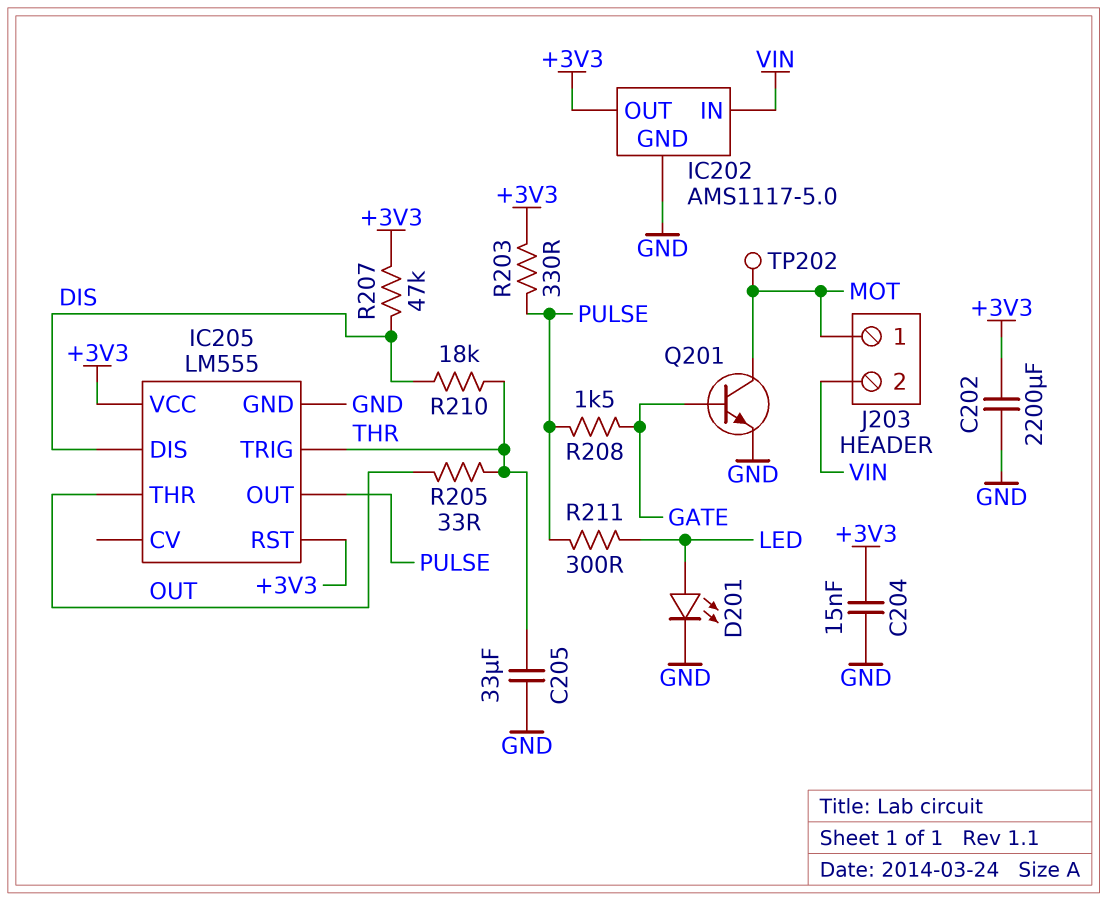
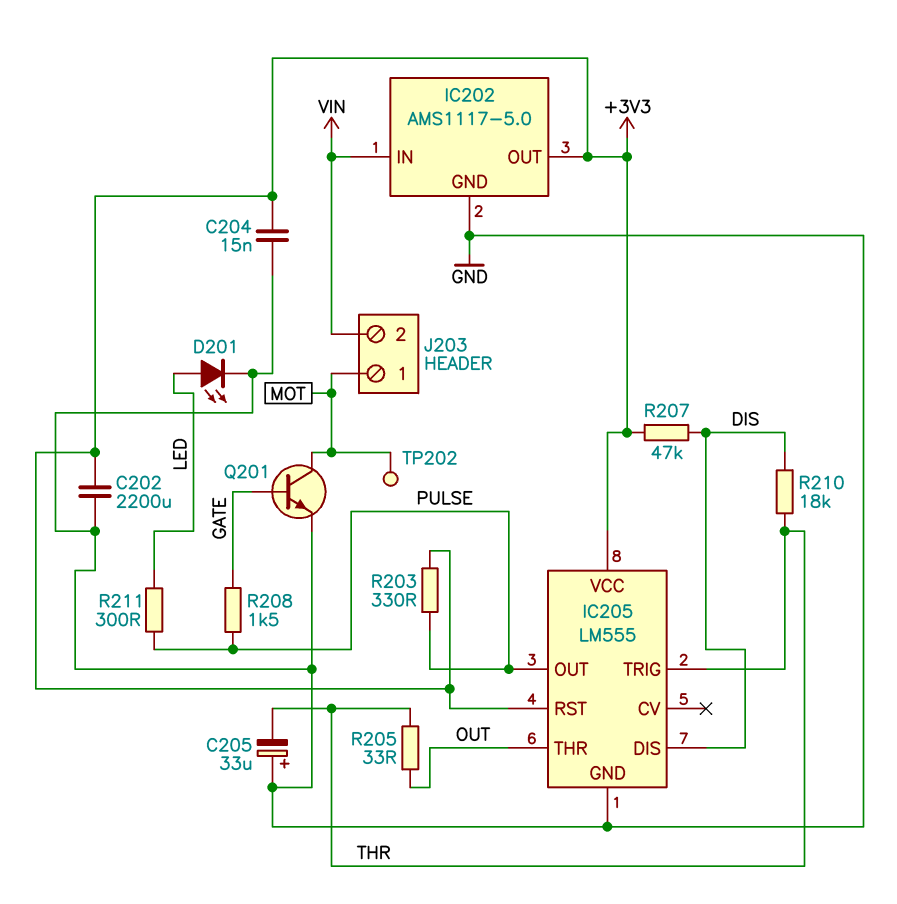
C205: 33uF (GND, THR) -> 33uF (plus GND, minus THR)

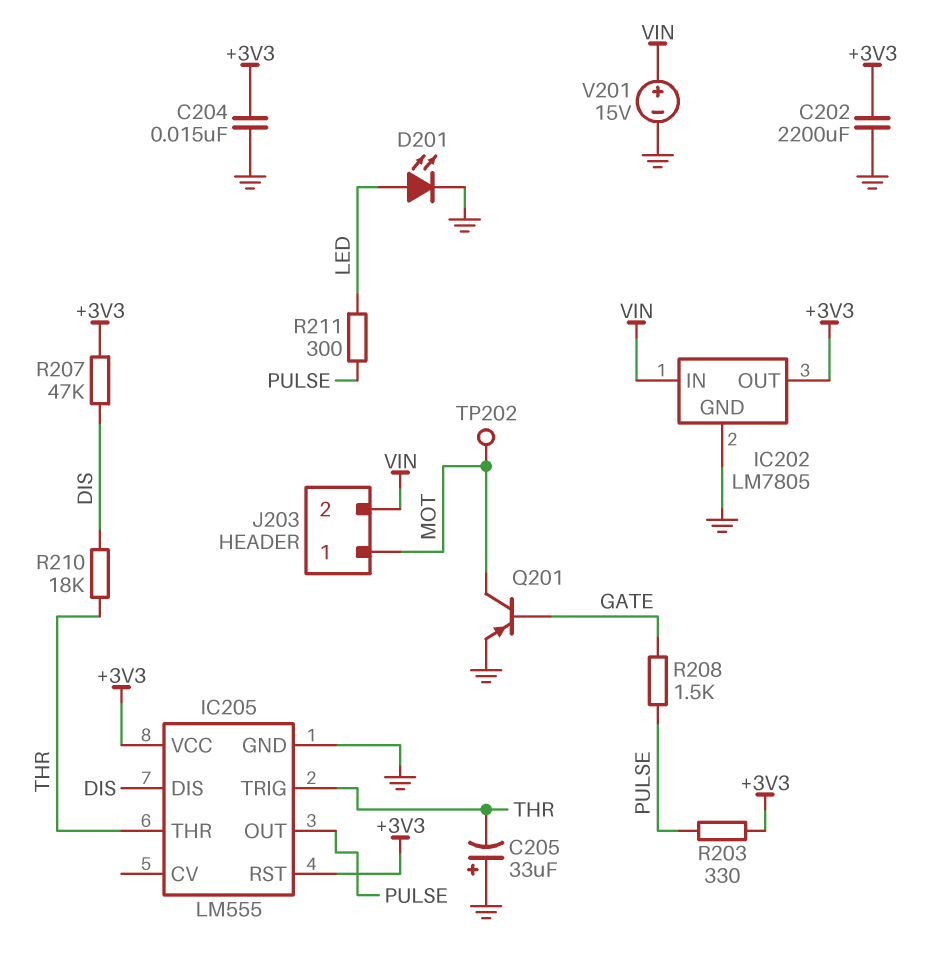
IC202: AMS1117-5.0 -> LM7805
IC205 pin THR: OUT -> THR
Q201: NPN (B GATE, C MOT, E GND) -> PNP (B GATE, C MOT, E GND)
R205: 33 (OUT, THR) -> none
V201: none -> 15V (plus VIN, minus GND)

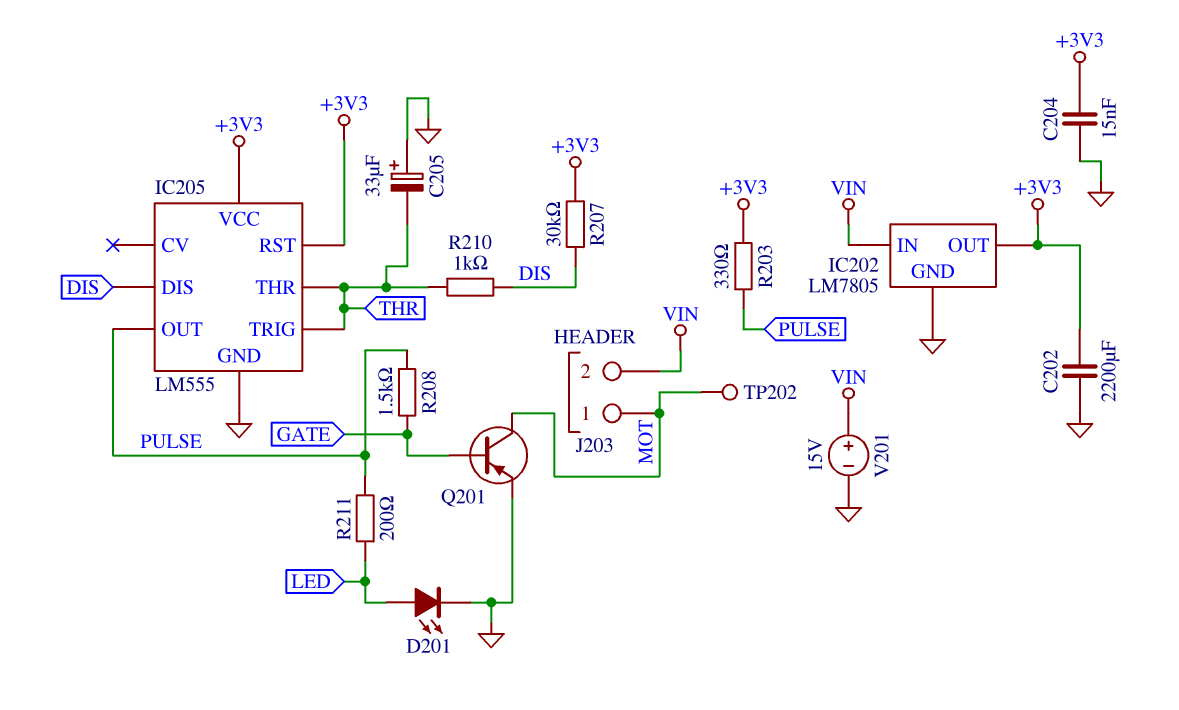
R207: 47k (+3V3, DIS) -> 30k (+3V3, DIS)
R210: 18k (DIS, THR) -> 1k (DIS, THR)
R211: 300 (LED, PULSE) -> 200 (LED, PULSE)

